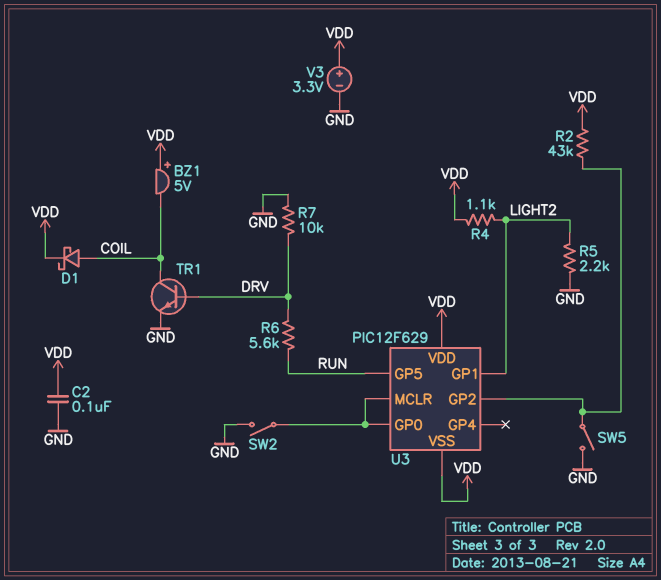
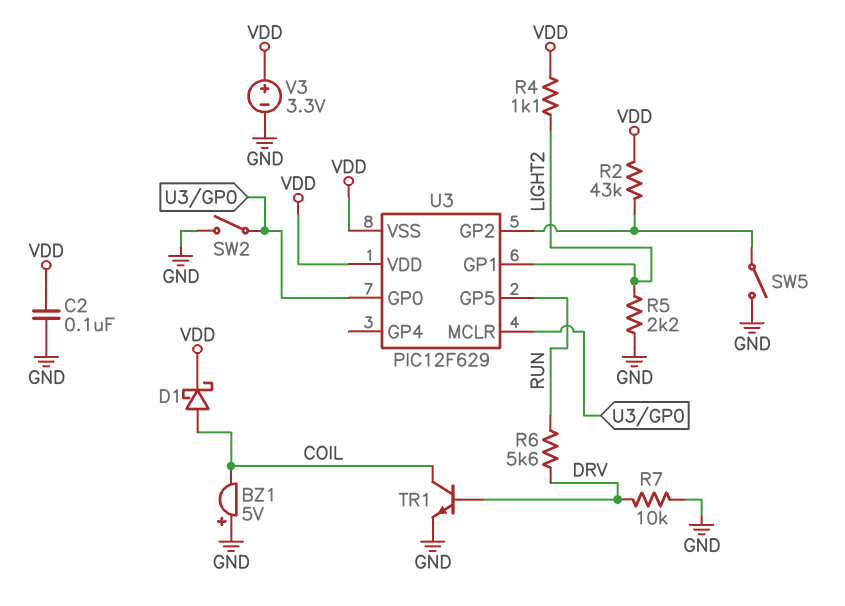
BZ1: buzzer 5V (plus VDD, minus COIL) -> buzzer 5V (plus GND, minus COIL)

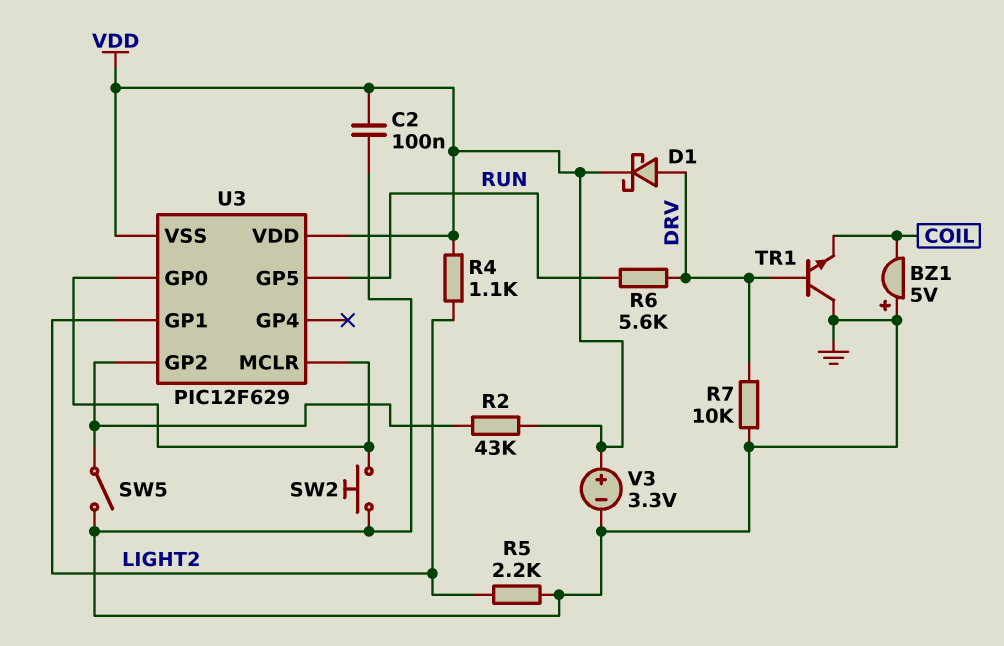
D1: schottky (A COIL, K VDD) -> schottky (A DRV, K VDD)
SW2: switch (GND, U3/GP0) -> button (GND, U3/GP0)
TR1: NPN (B DRV, C COIL, E GND) -> NPN (B DRV, C GND, E COIL)

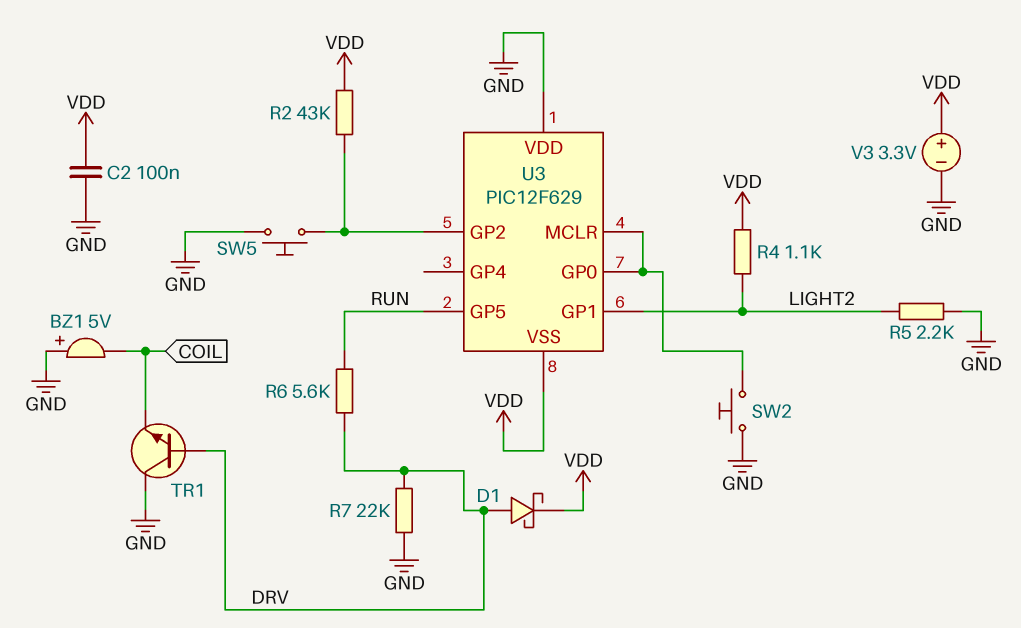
R7: 10k (DRV, GND) -> 22k (DRV, GND)
SW5: switch (GND, U3/GP2) -> button (GND, U3/GP2)
U3 pin VDD: VDD -> GND

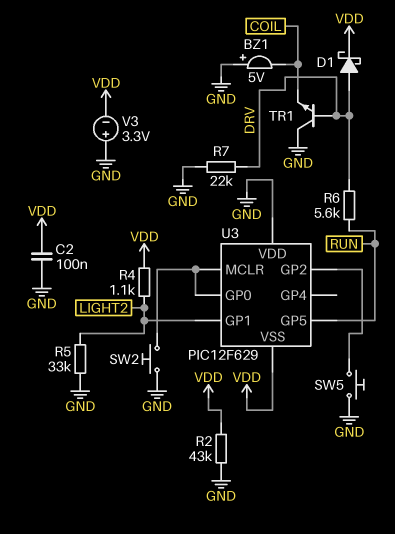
R2: 43k (U3/GP2, VDD) -> 43k (GND, VDD)
R5: 2.2k (GND, LIGHT2) -> 33k (GND, LIGHT2)
V3: 3.3V (plus VDD, minus GND) -> 3.3V (plus GND, minus VDD)

